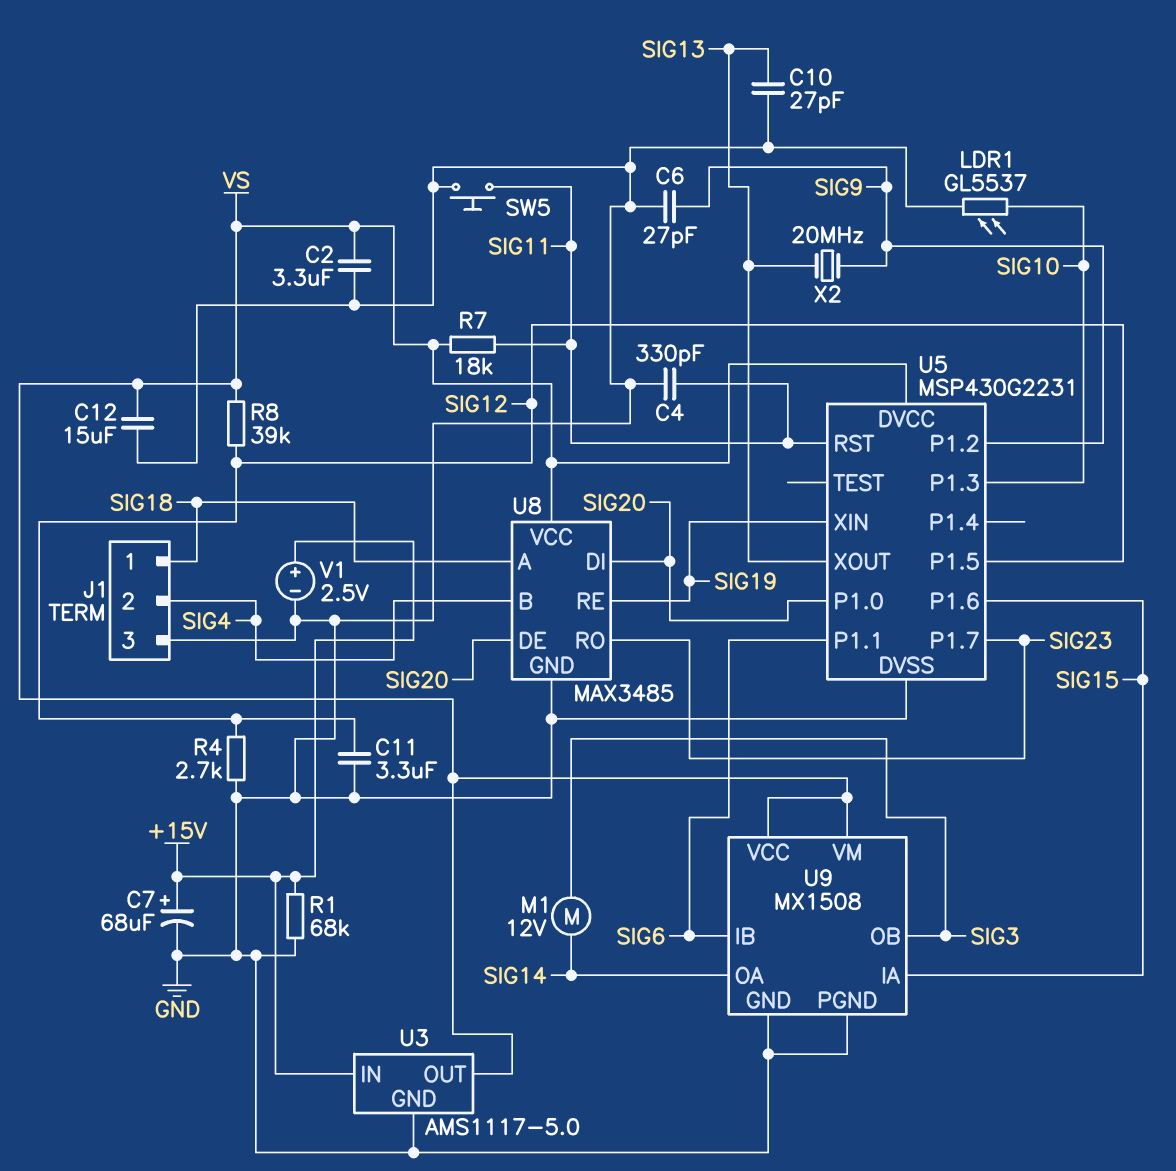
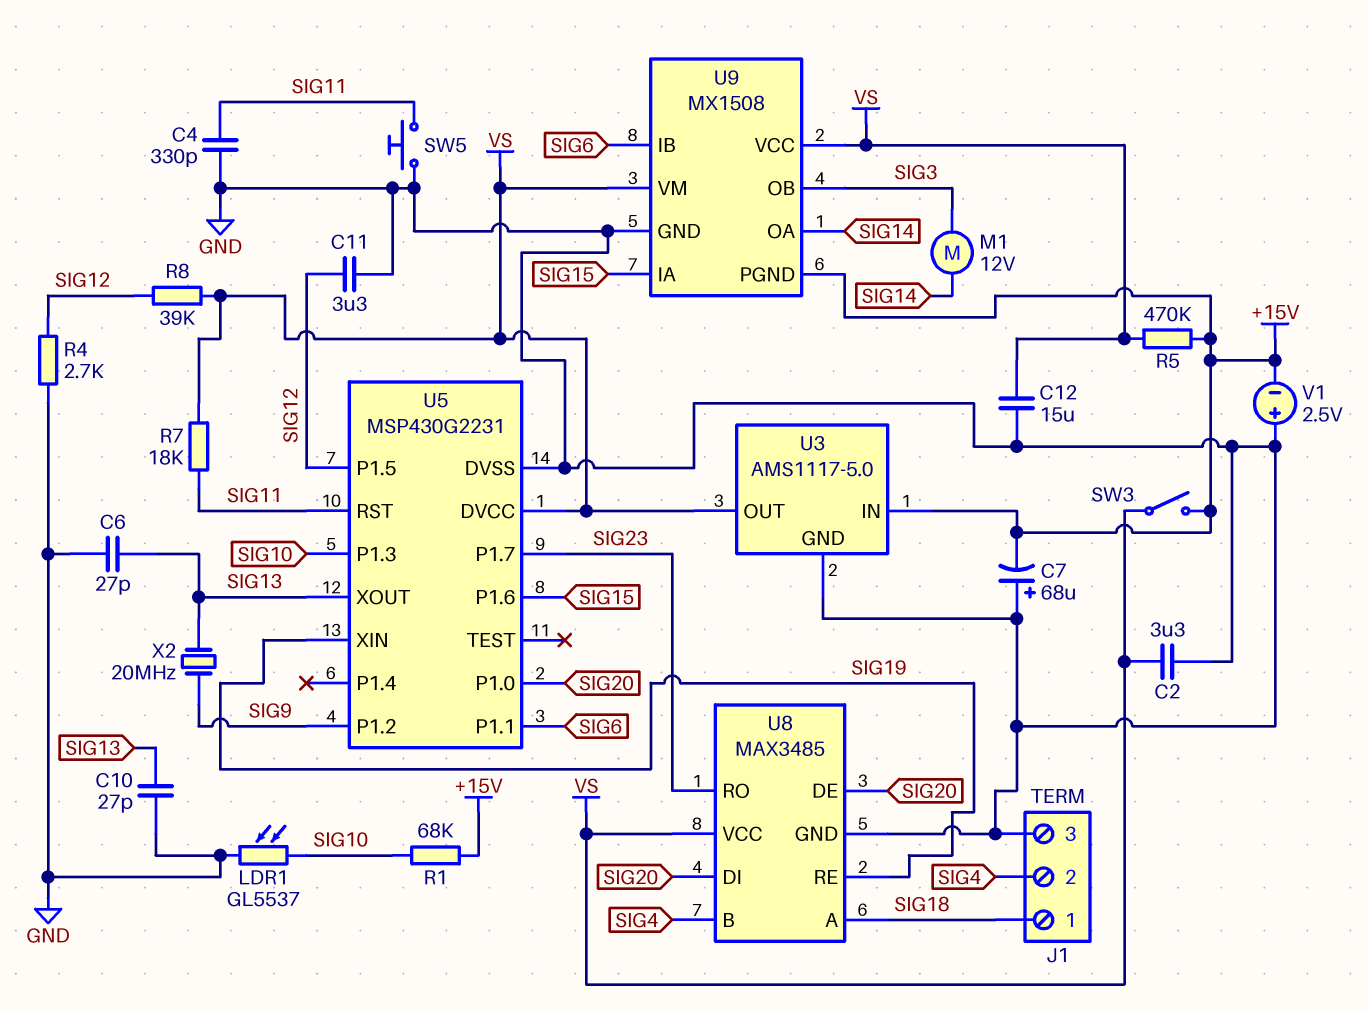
C6: 27pF (GND, SIG9) -> 27pF (GND, SIG13)
C7: 68uF (plus +15V, minus GND) -> 68uF (plus GND, minus +15V)
R1: 68k (+15V, GND) -> 68k (+15V, SIG10)
R5: none -> 470k (+15V, VS)
SW3: none -> switch (+15V, VS)
U9 pin PGND: GND -> +15V
V1: 2.5V (plus +15V, minus GND) -> 2.5V (plus GND, minus +15V)

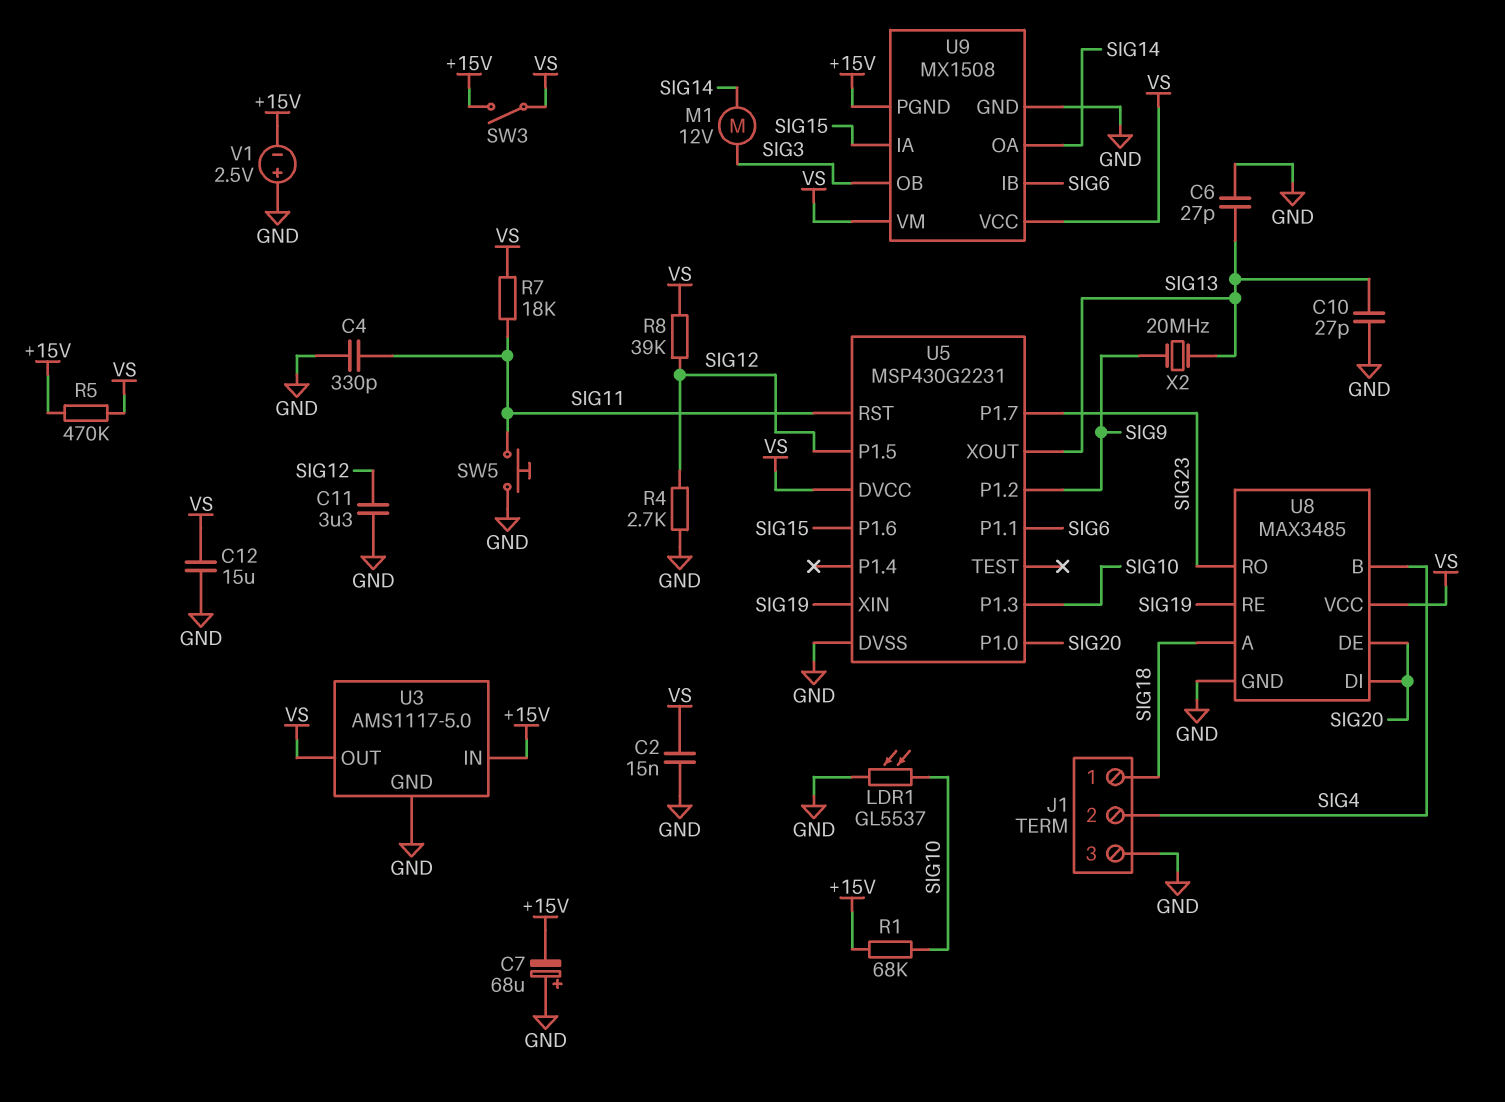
C2: 3.3uF (GND, VS) -> 15nF (GND, VS)

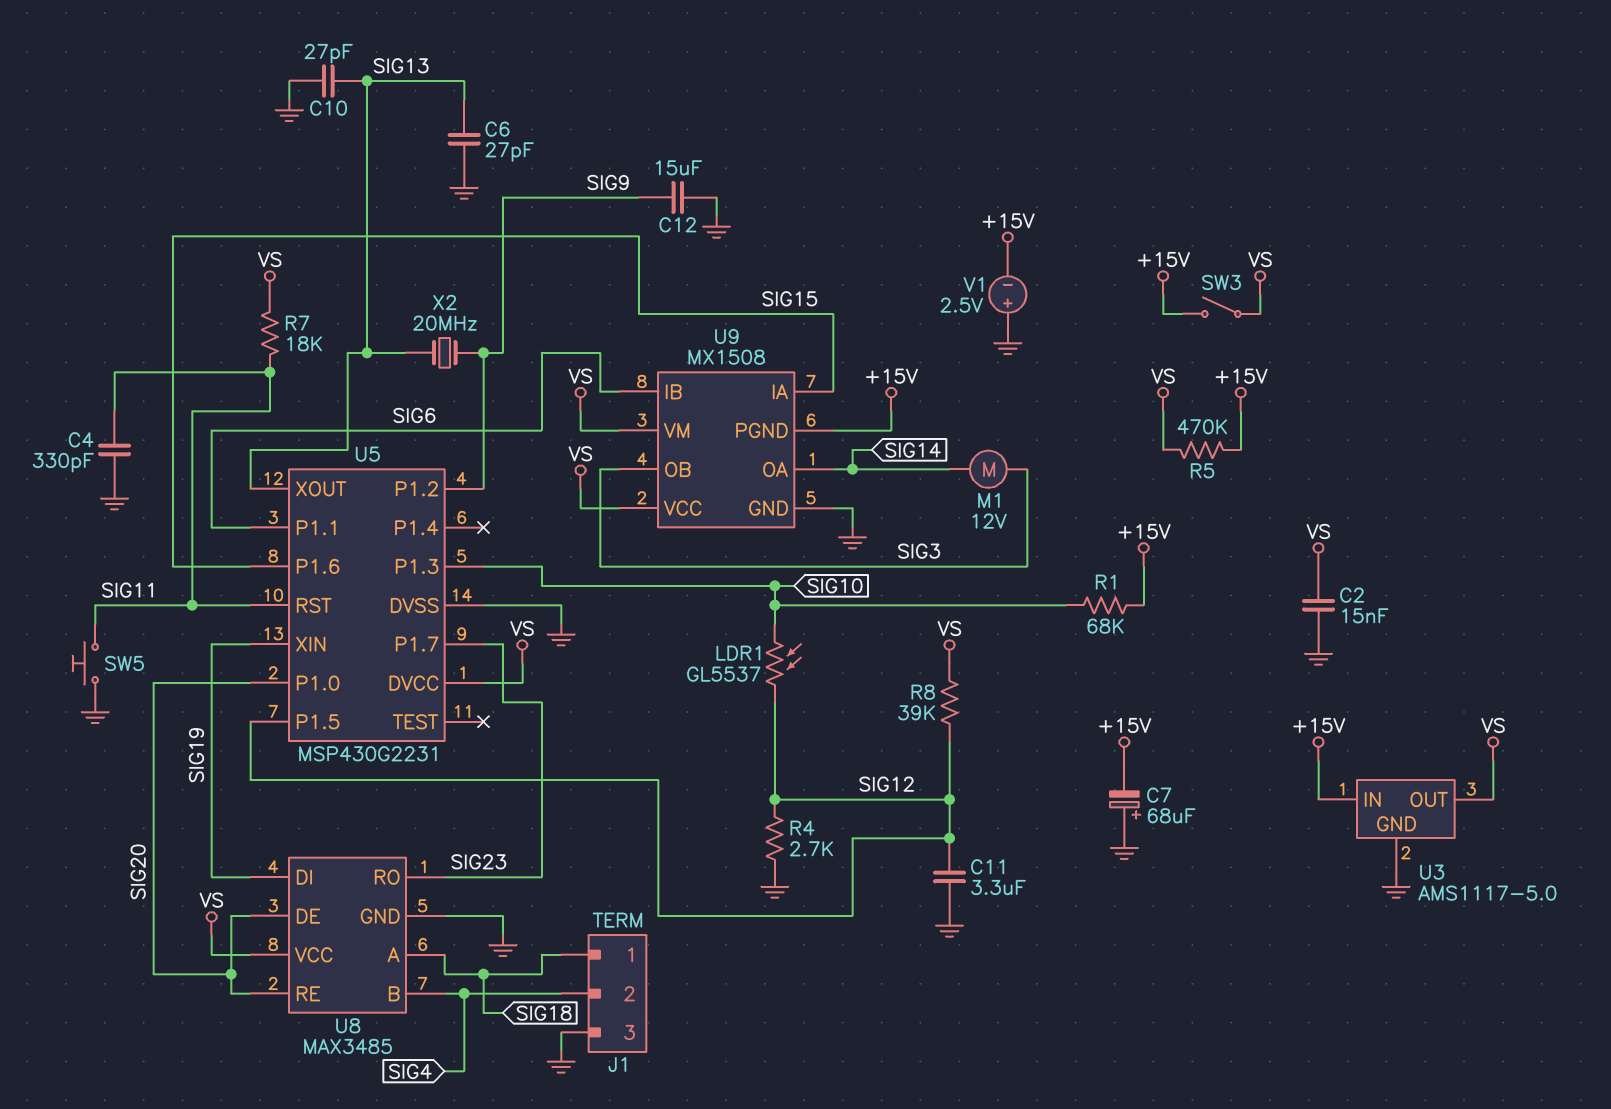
C12: 15uF (GND, VS) -> 15uF (GND, SIG9)
LDR1: GL5537 (GND, SIG10) -> GL5537 (SIG10, SIG12)
U8 pin DI: SIG20 -> SIG19
U8 pin RE: SIG19 -> SIG20

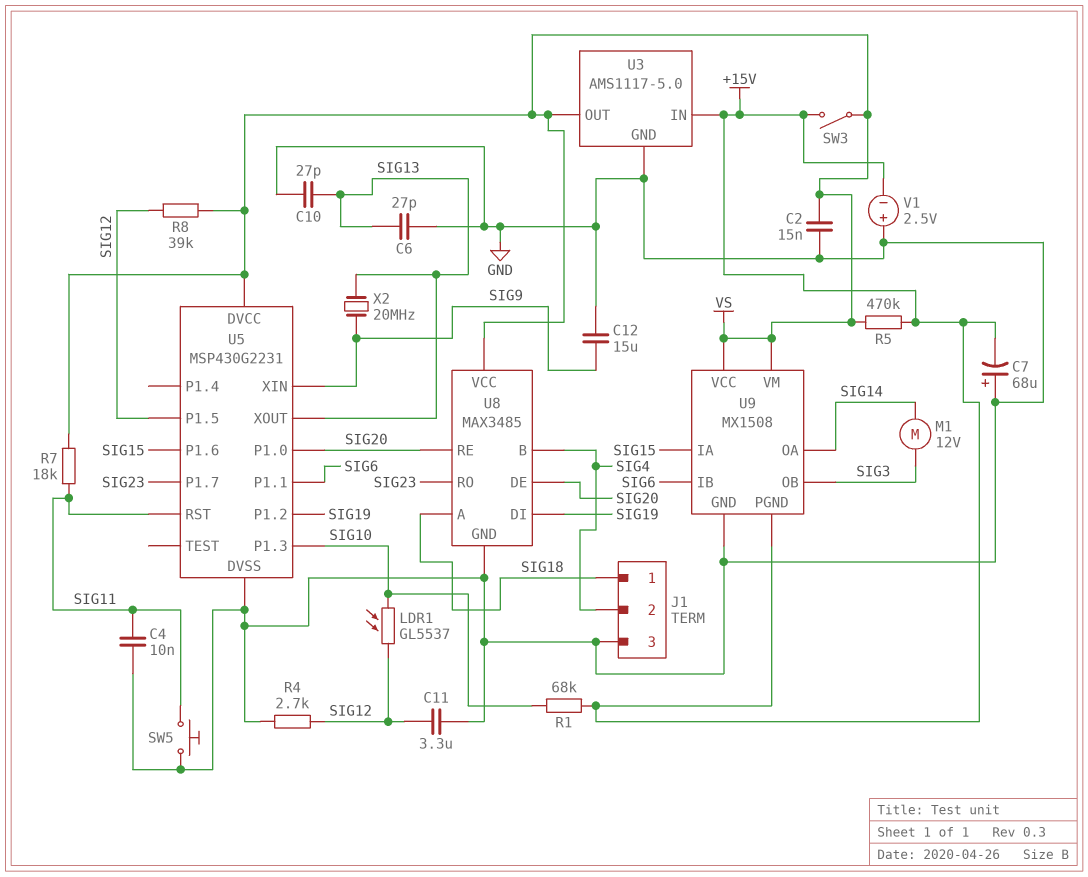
C4: 330pF (GND, SIG11) -> 10nF (GND, SIG11)
U5 pin P1.2: SIG9 -> SIG19
U5 pin XIN: SIG19 -> SIG9

